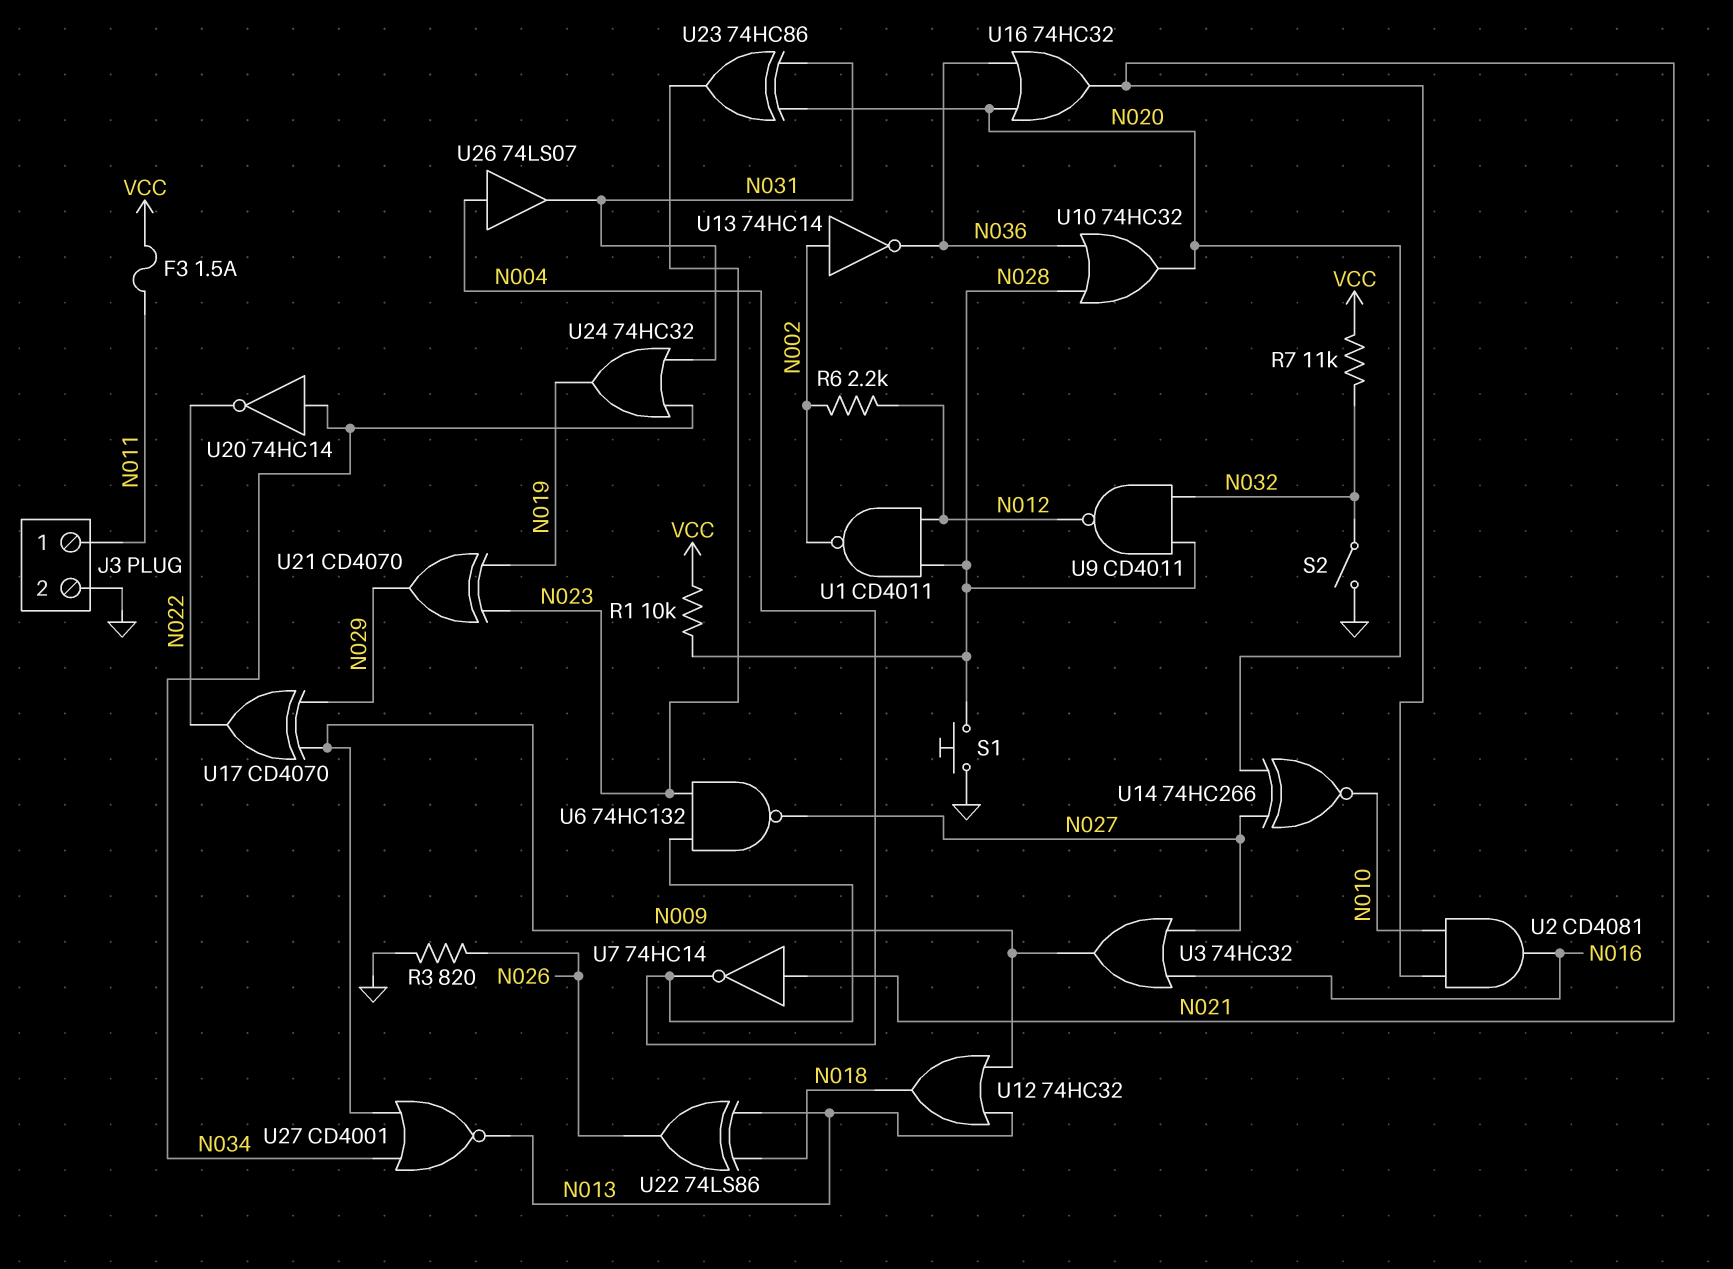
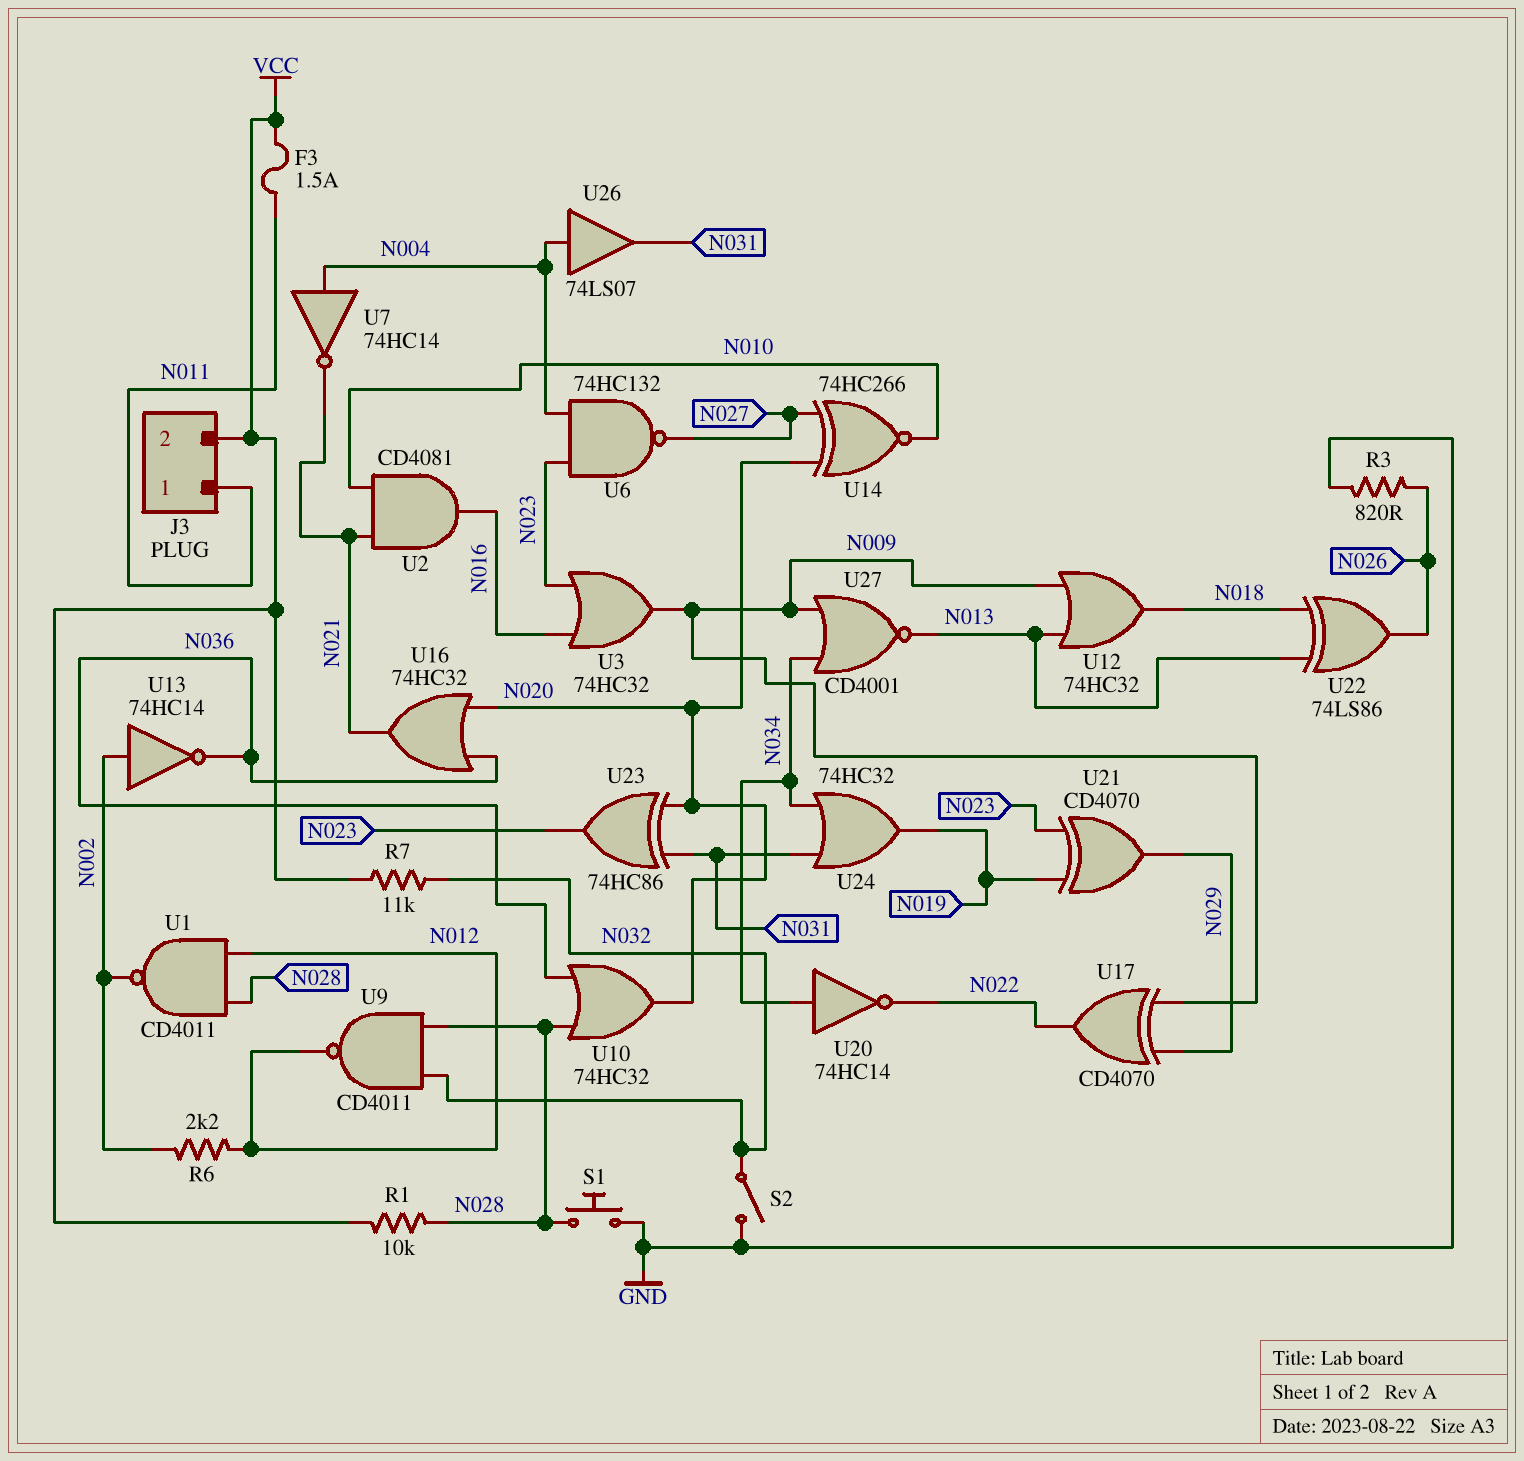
J3 pin 2: GND -> VCC
U3: OR 74HC32 (in N016, in N027, out N009) -> OR 74HC32 (in N016, in N023, out N009)
U7: NOT 74HC14 (in N021, out N004) -> NOT 74HC14 (in N004, out N021)

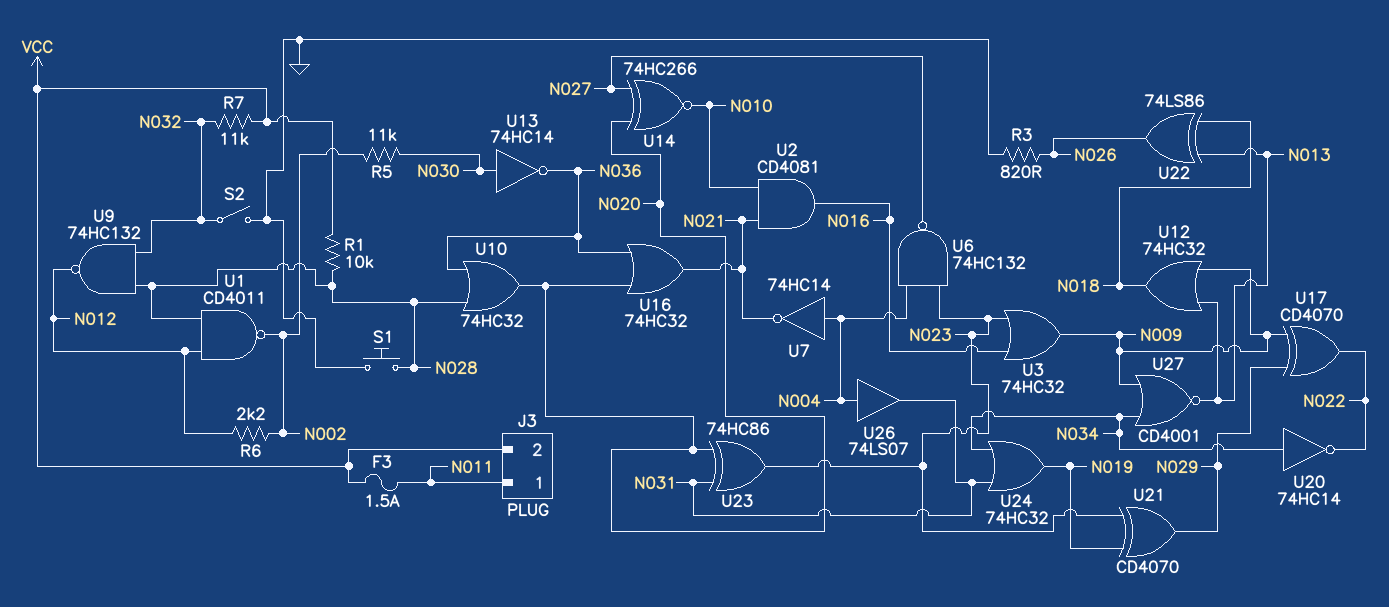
R5: none -> 11k (N002, N030)
U9: NAND CD4011 (in N028, in N032, out N012) -> NAND 74HC132 (in N028, in N032, out N012)
U13: NOT 74HC14 (in N002, out N036) -> NOT 74HC14 (in N030, out N036)

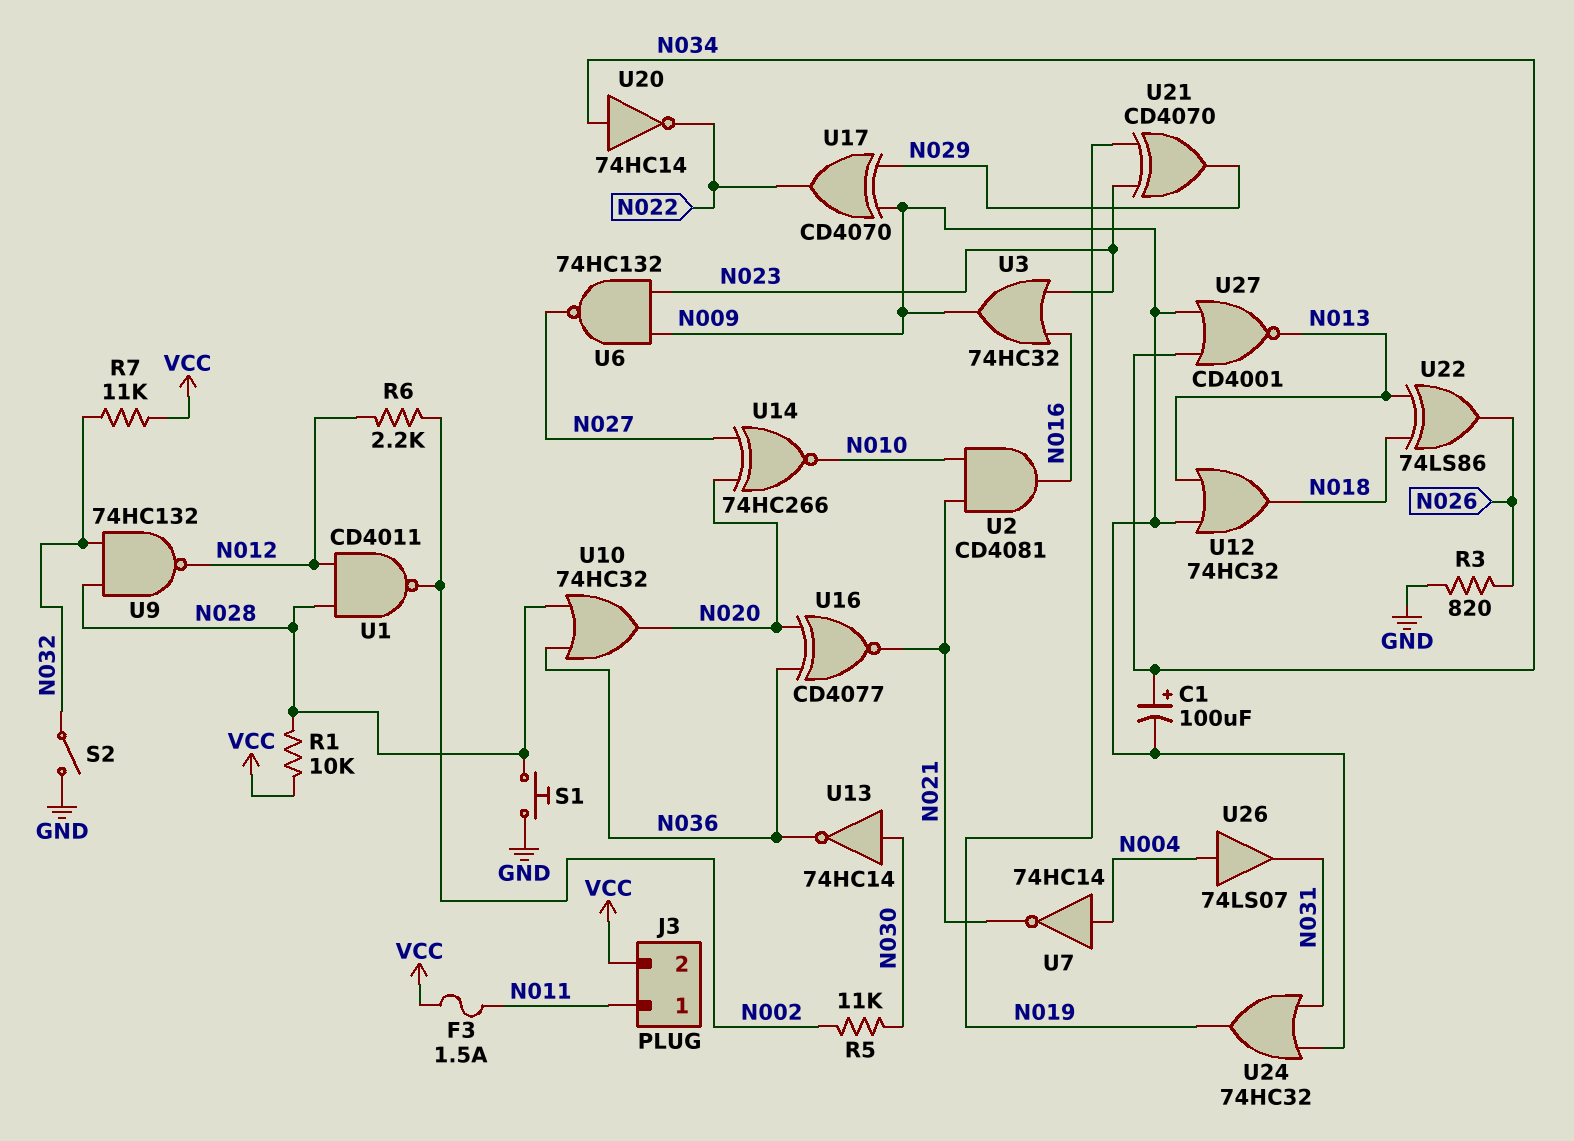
C1: none -> 100uF (plus N034, minus N009)
U6: NAND 74HC132 (in N004, in N023, out N027) -> NAND 74HC132 (in N009, in N023, out N027)
U16: OR 74HC32 (in N020, in N036, out N021) -> XNOR CD4077 (in N020, in N036, out N021)
U23: XOR 74HC86 (in N020, in N031, out N023) -> none
U24: OR 74HC32 (in N031, in N034, out N019) -> OR 74HC32 (in N009, in N031, out N019)

